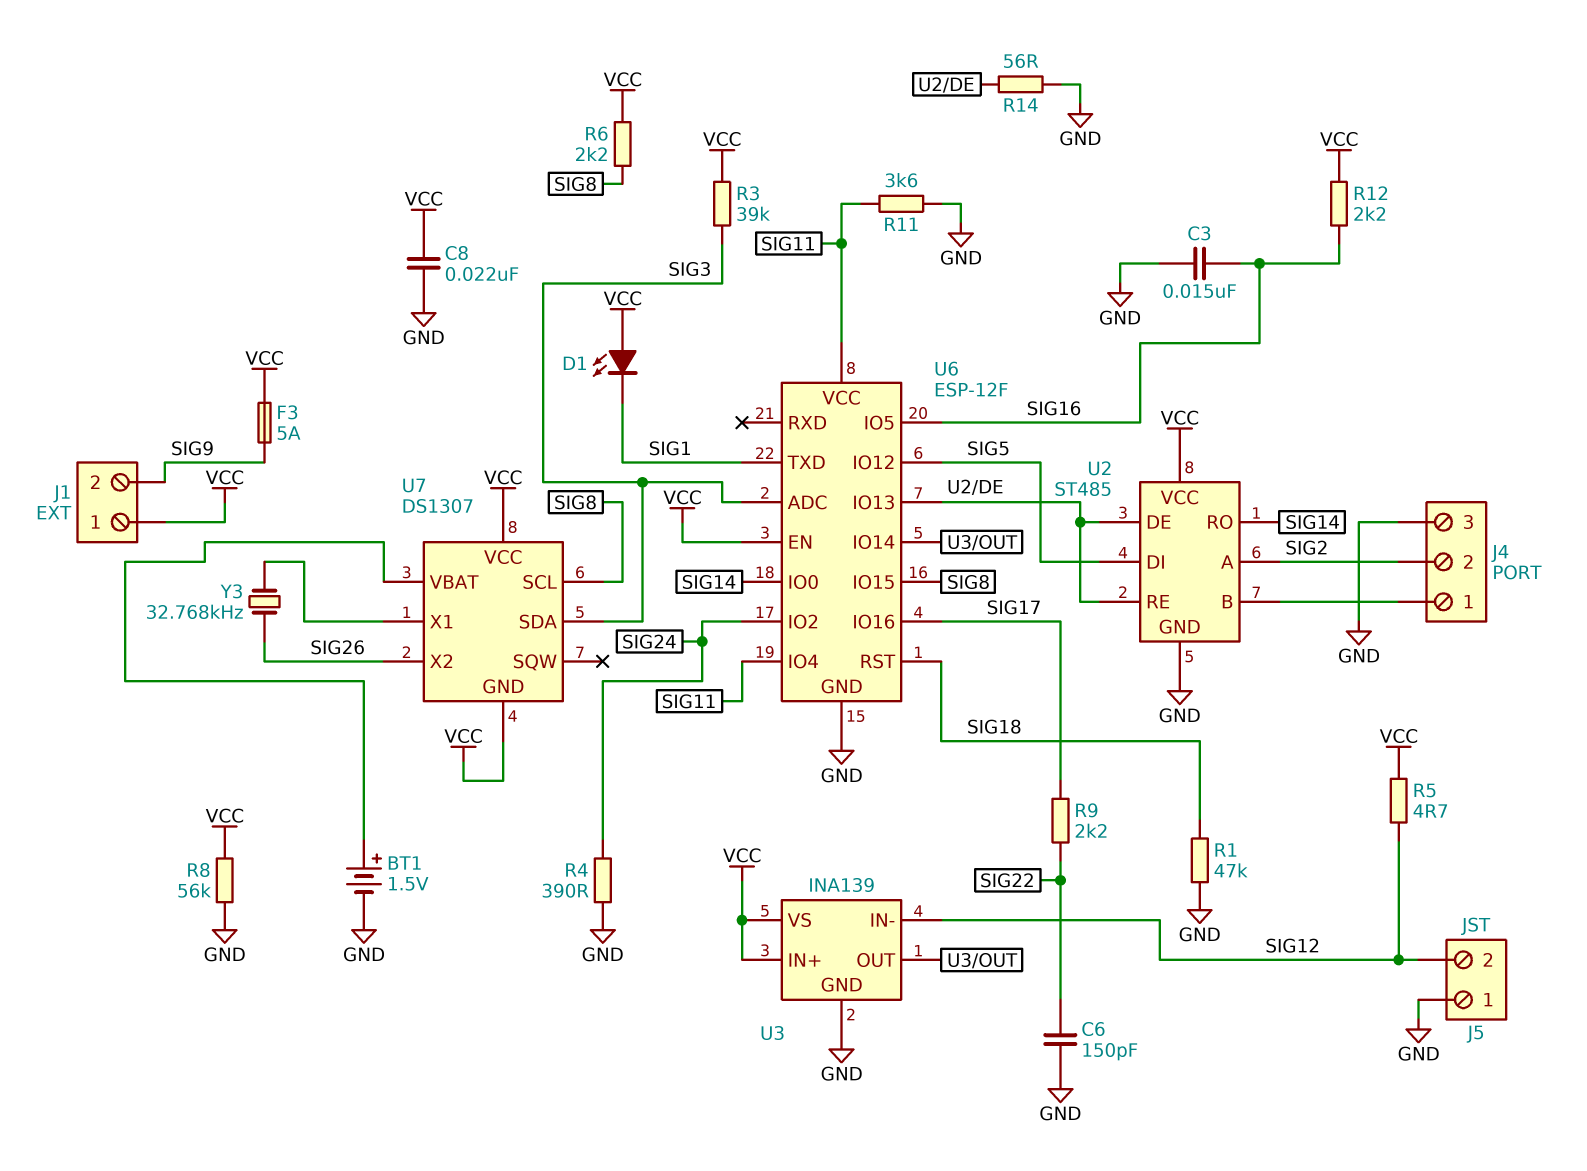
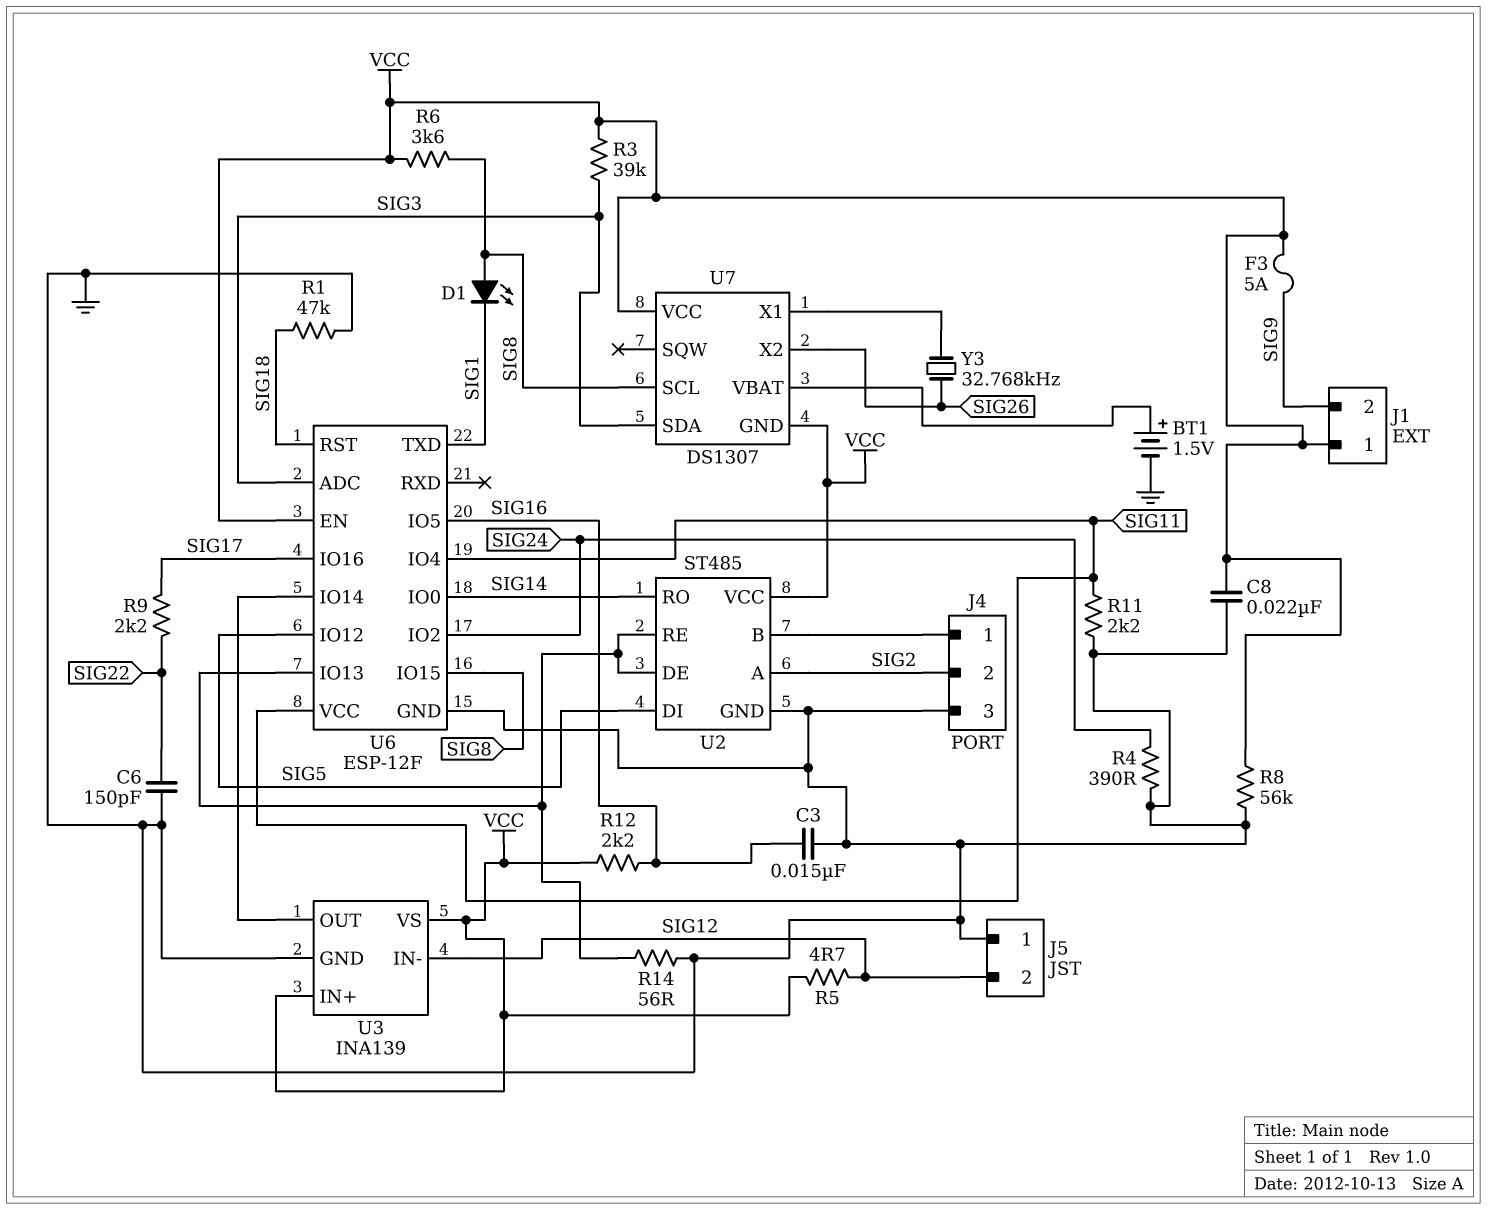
D1: LED (A VCC, K SIG1) -> LED (A SIG8, K SIG1)
R6: 2.2k (SIG8, VCC) -> 3.6k (SIG8, VCC)
R11: 3.6k (GND, SIG11) -> 2.2k (GND, SIG11)

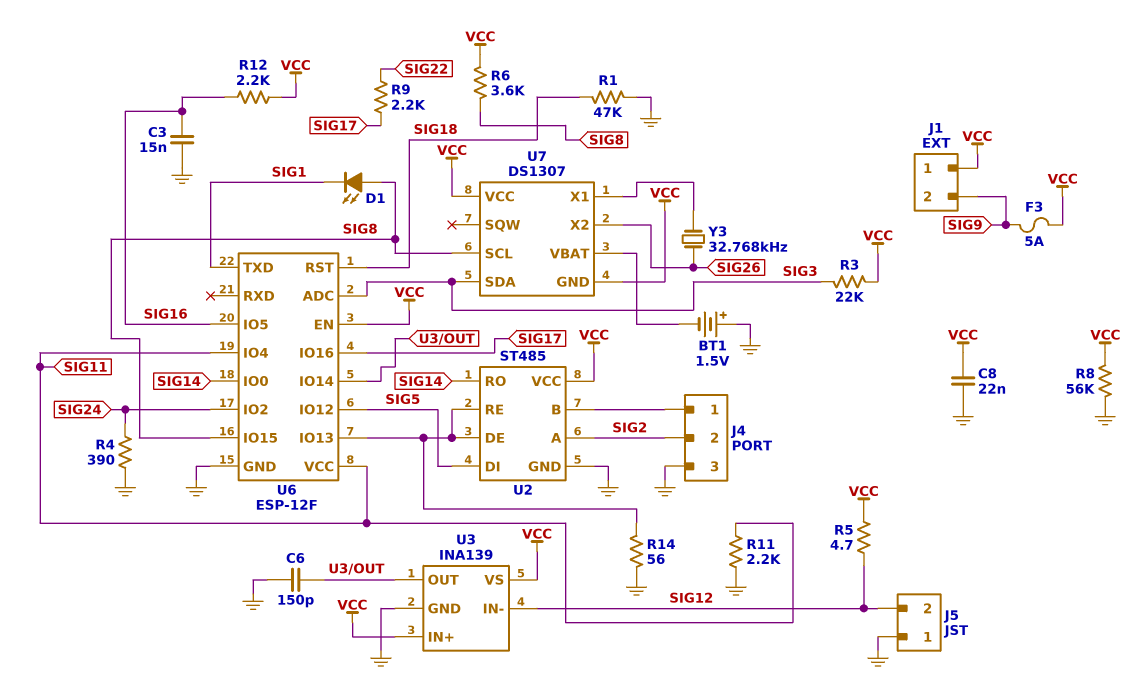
BT1: 1.5V (plus U7/VBAT, minus GND) -> 1.5V (plus GND, minus U7/VBAT)
C6: 150pF (GND, SIG22) -> 150pF (GND, U3/OUT)
R3: 39k (SIG3, VCC) -> 22k (SIG3, VCC)

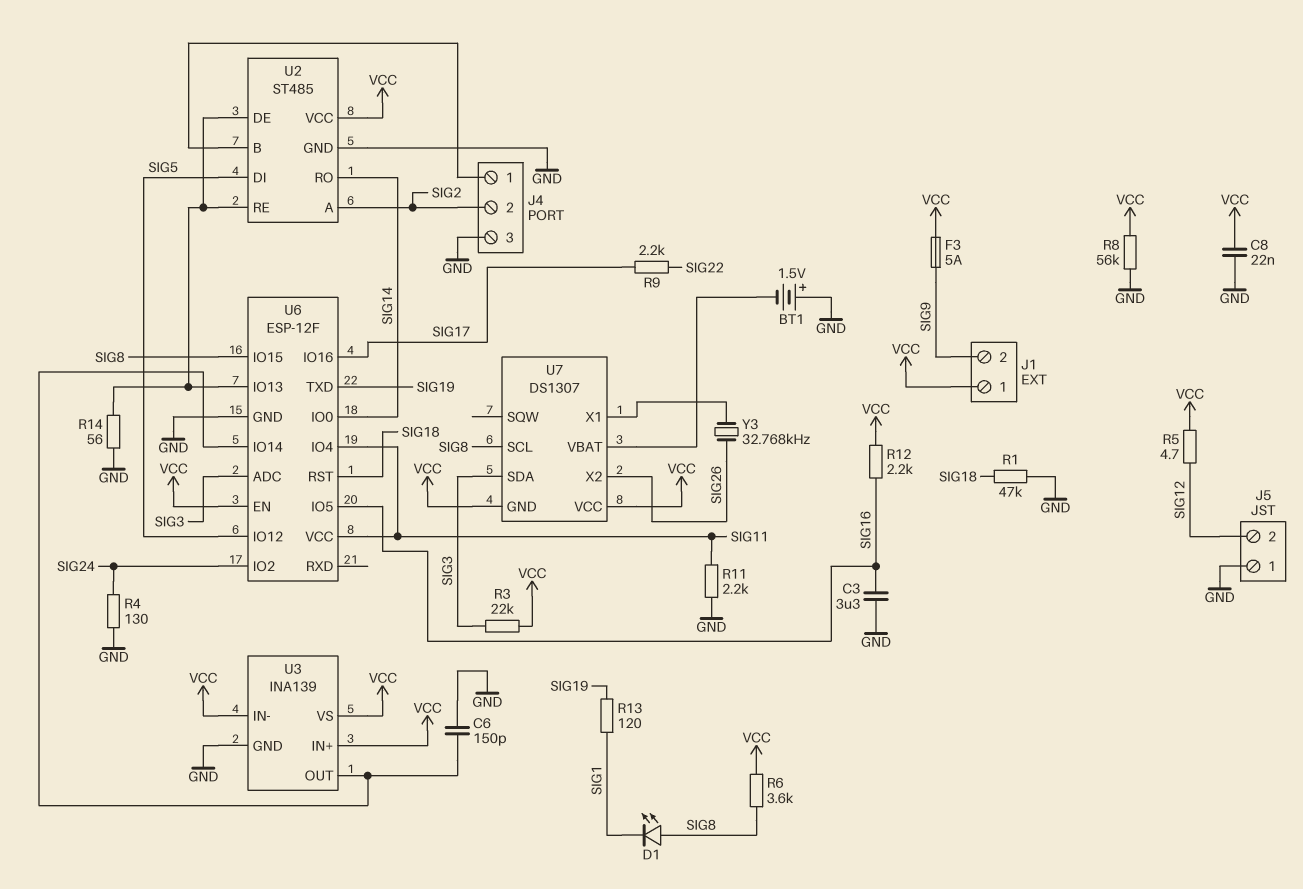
C3: 15nF (GND, SIG16) -> 3.3uF (GND, SIG16)
R4: 390 (GND, SIG24) -> 130 (GND, SIG24)
R13: none -> 120 (SIG1, SIG19)
U3 pin IN-: SIG12 -> VCC
U6 pin TXD: SIG1 -> SIG19

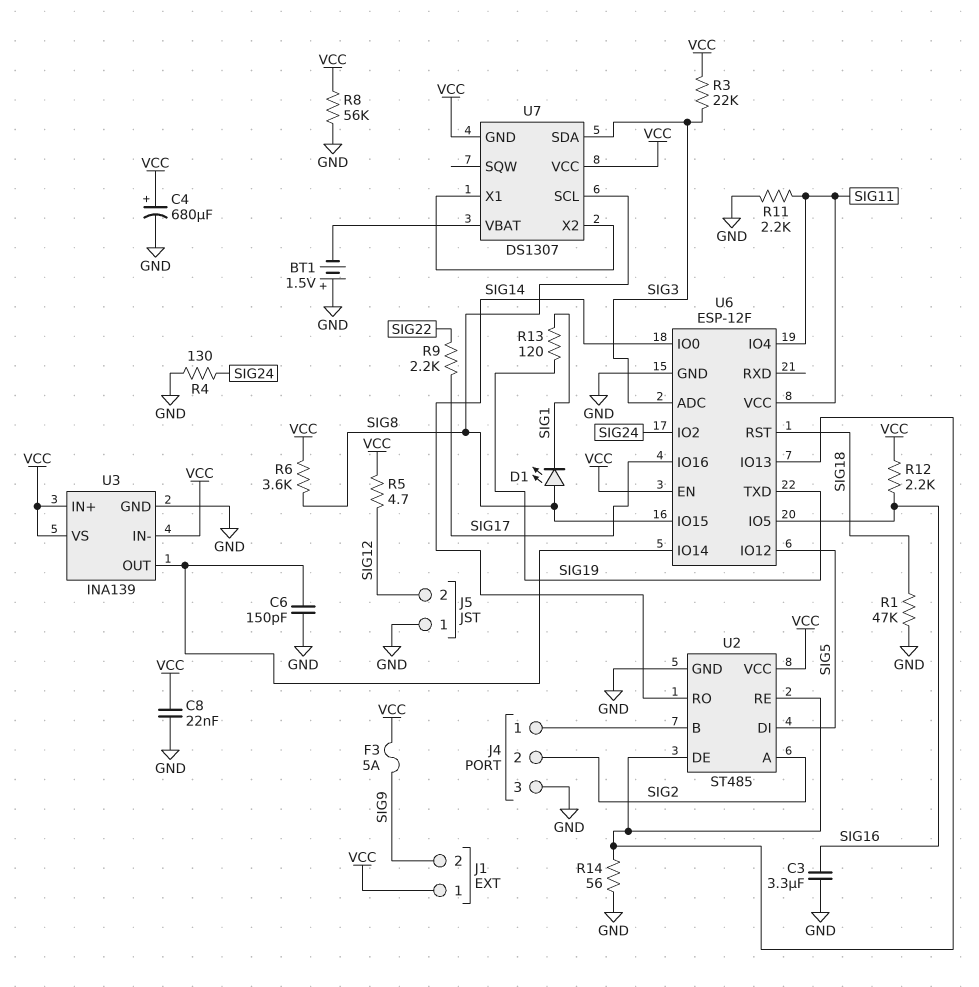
C4: none -> 680uF (plus VCC, minus GND)
U7 pin X2: SIG26 -> U7/X1
Y3: 32.768kHz (SIG26, U7/X1) -> none

